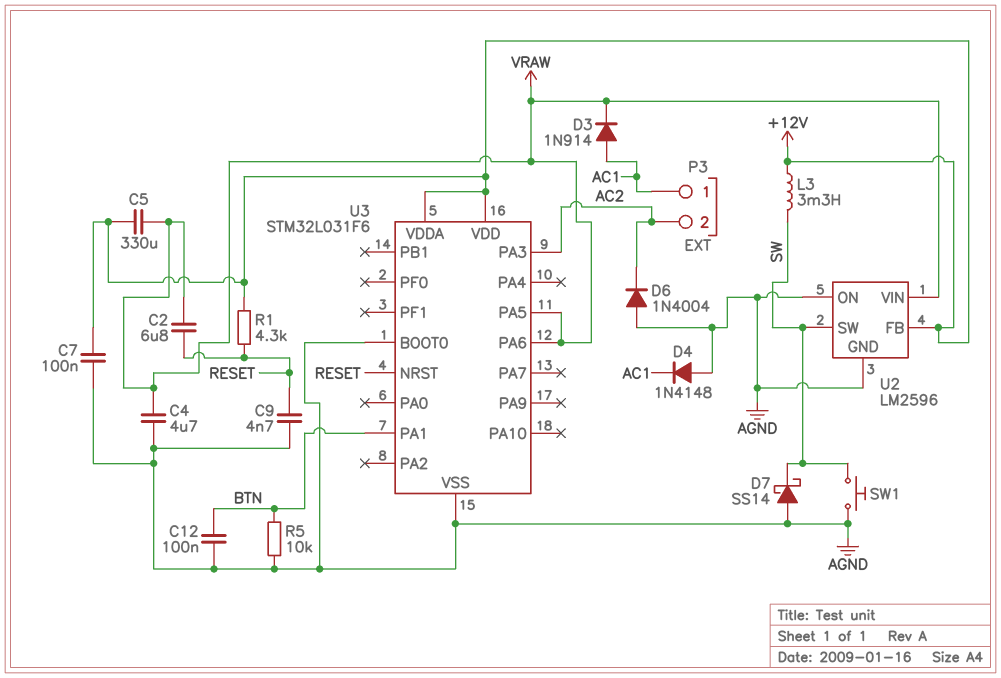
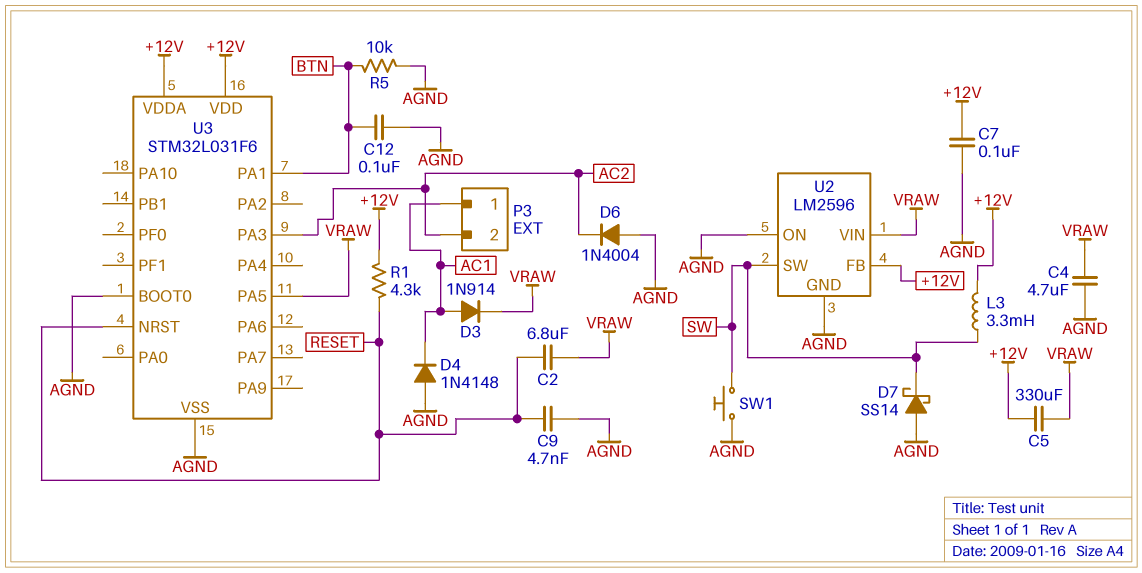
U3 pin PA6: VRAW -> none

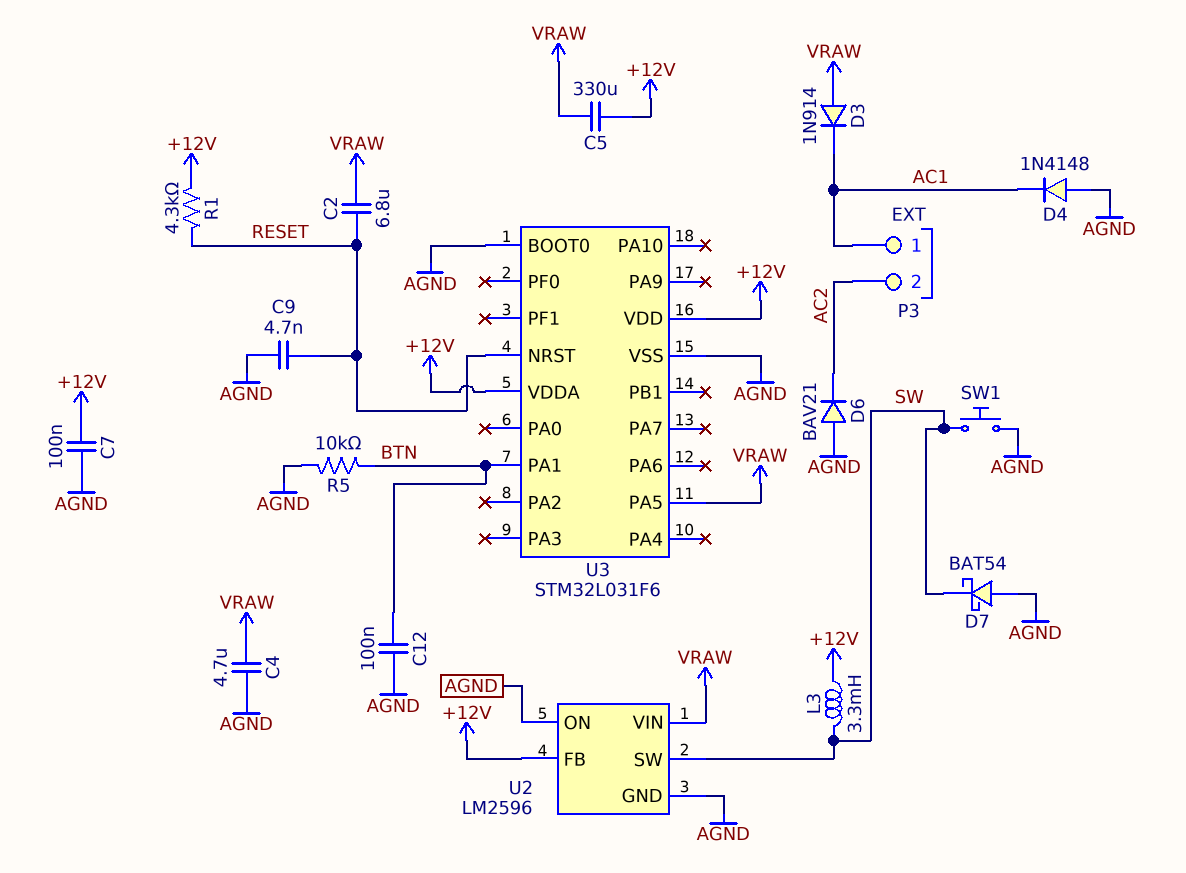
D3: diode 1N914 (A AC1, K VRAW) -> diode 1N914 (A VRAW, K AC1)
D6: diode 1N4004 (A AGND, K AC2) -> diode BAV21 (A AGND, K AC2)
D7: schottky SS14 (A AGND, K SW) -> schottky BAT54 (A AGND, K SW)
U3 pin PA3: AC2 -> none

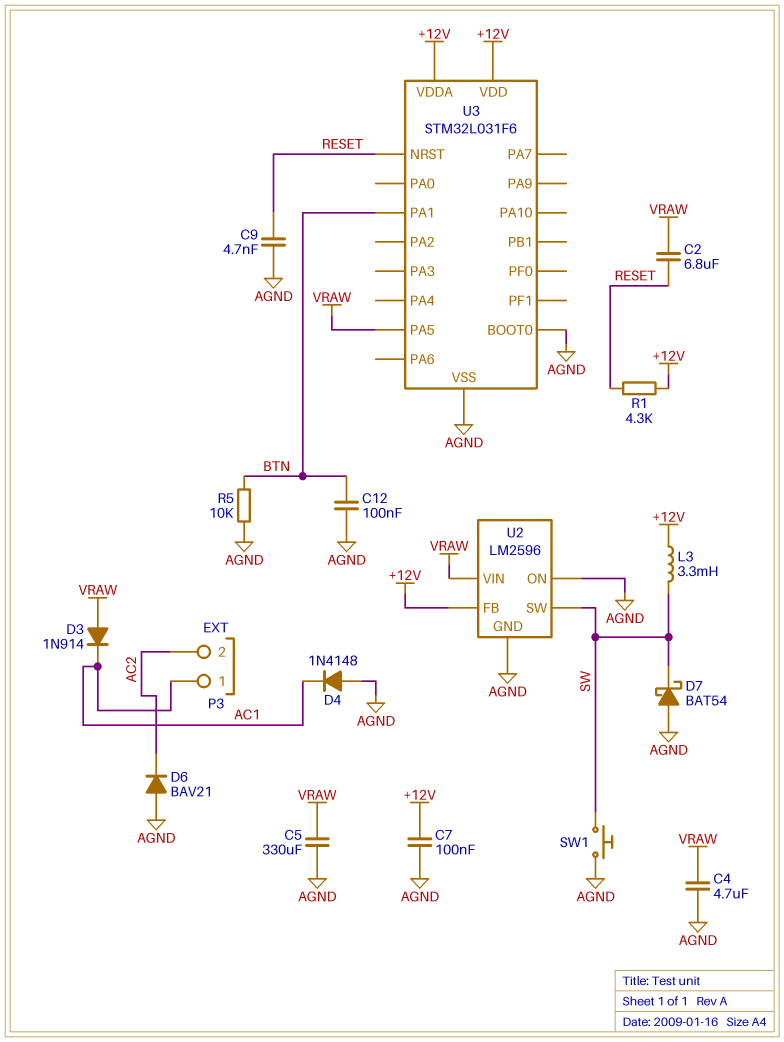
C5: 330uF (+12V, VRAW) -> 330uF (AGND, VRAW)

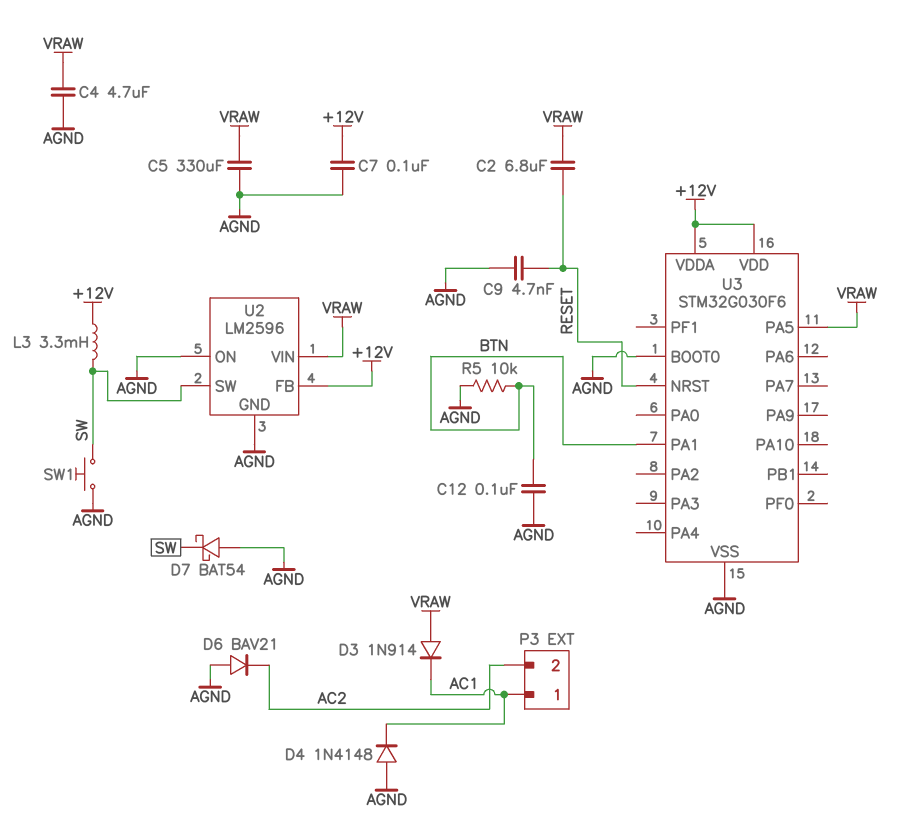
R1: 4.3k (+12V, RESET) -> none
U3: STM32L031F6 -> STM32G030F6

